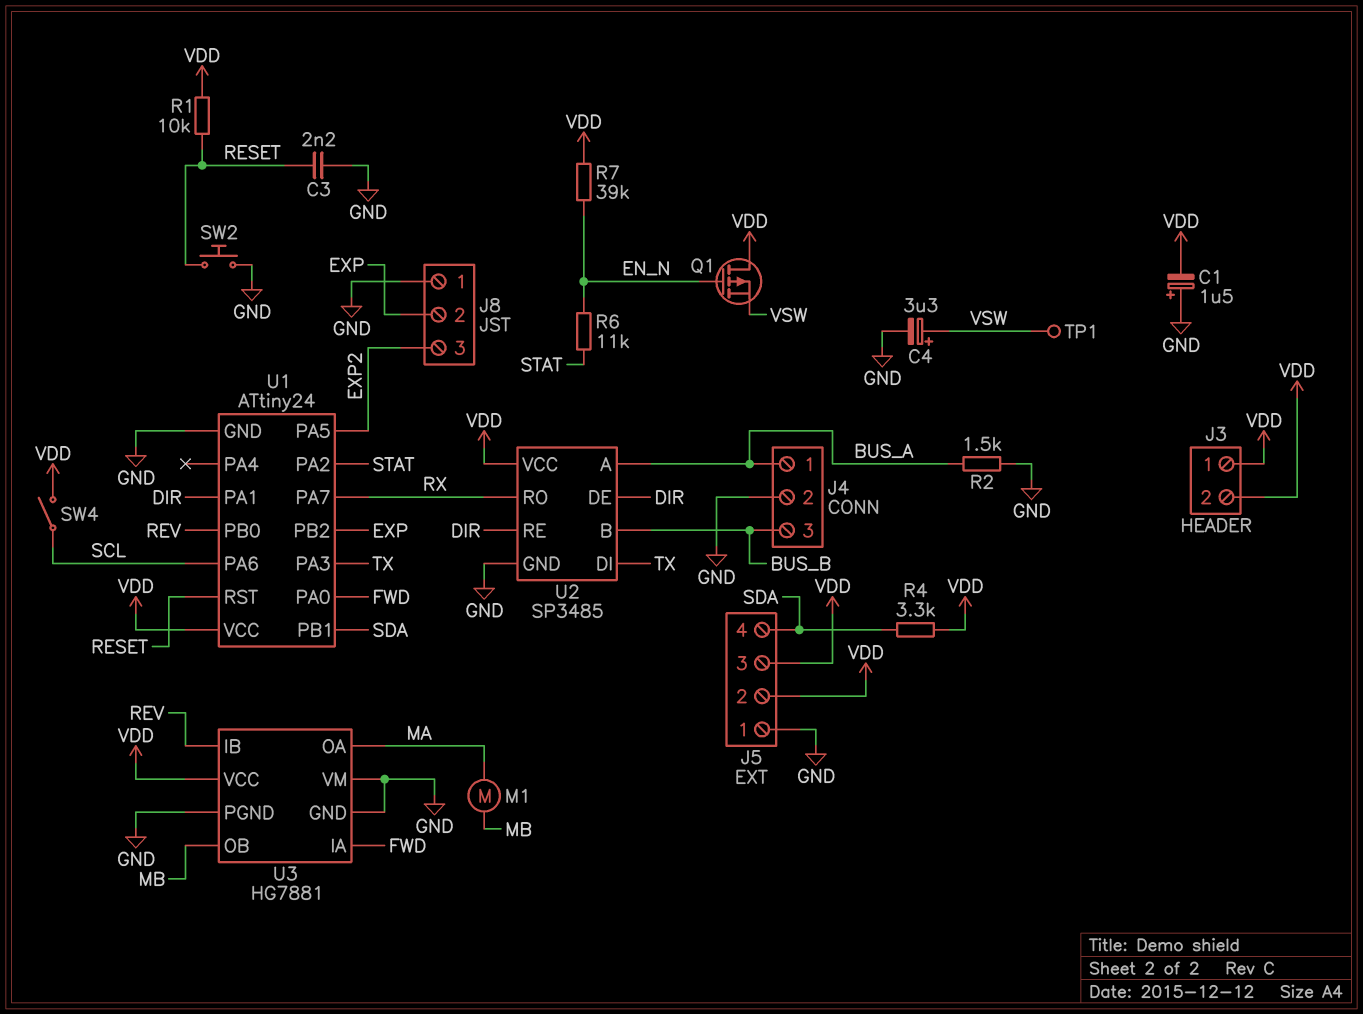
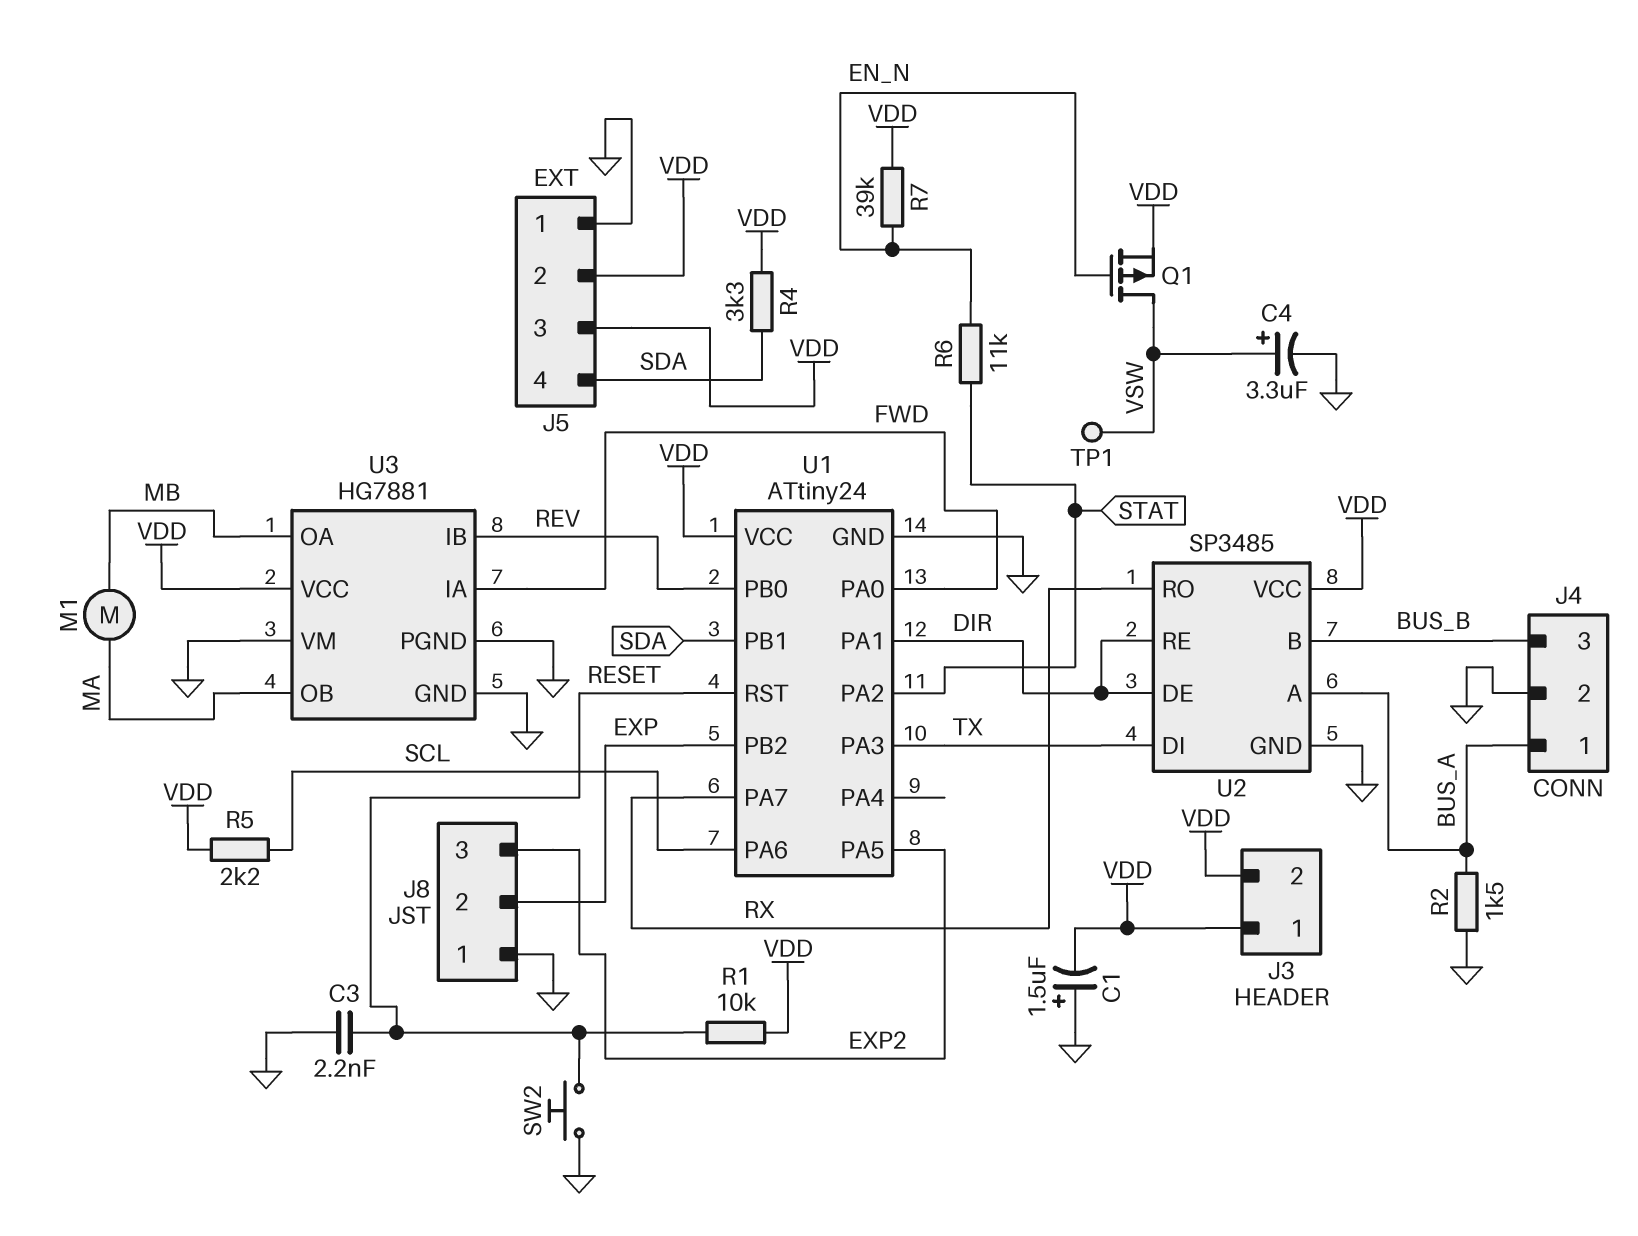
Q1: PMOS (G EN_N, D VDD, S VSW) -> PMOS (G EN_N, D VSW, S VDD)
R5: none -> 2.2k (SCL, VDD)
SW4: switch (SCL, VDD) -> none
U3 pin OA: MA -> MB
U3 pin OB: MB -> MA

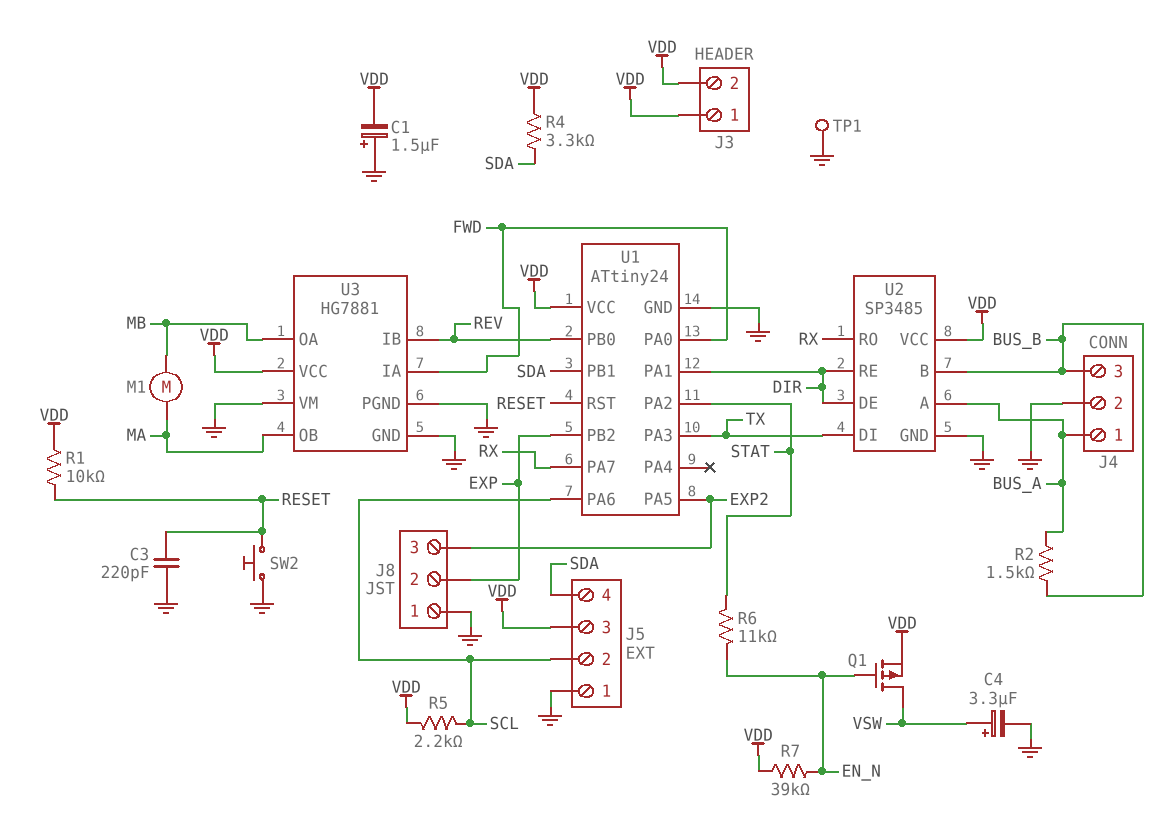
C3: 2.2nF (GND, RESET) -> 220pF (GND, RESET)
J5 pin 2: VDD -> SCL
R2: 1.5k (BUS_A, GND) -> 1.5k (BUS_A, BUS_B)
TP1: test point (VSW) -> test point (GND)

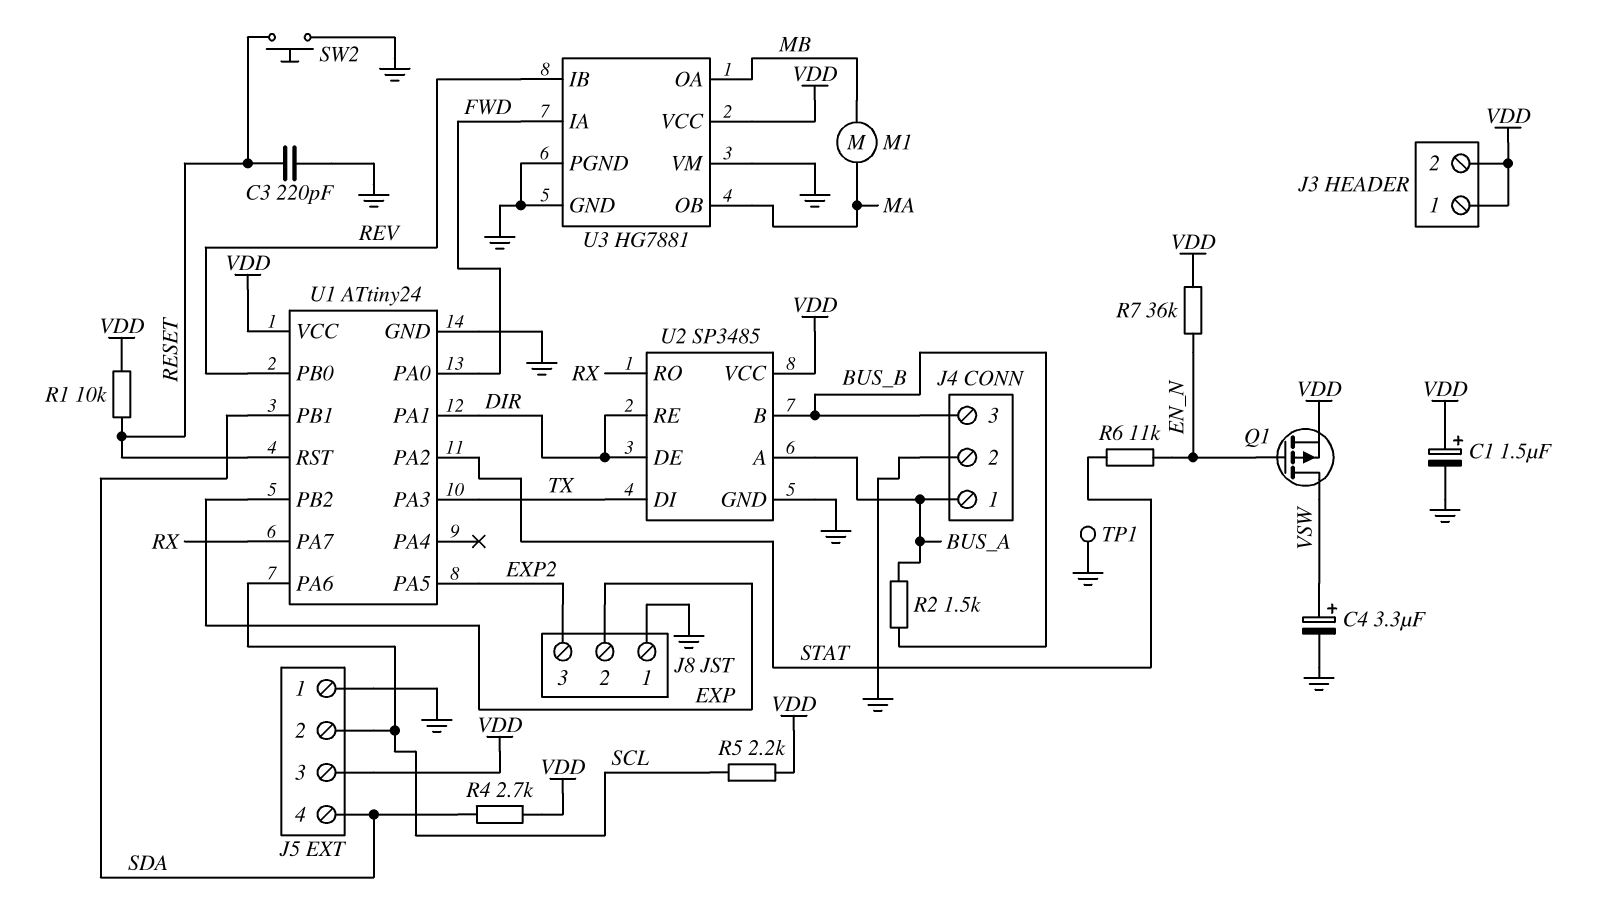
C1: 1.5uF (plus GND, minus VDD) -> 1.5uF (plus VDD, minus GND)
R4: 3.3k (SDA, VDD) -> 2.7k (SDA, VDD)
R7: 39k (EN_N, VDD) -> 36k (EN_N, VDD)

